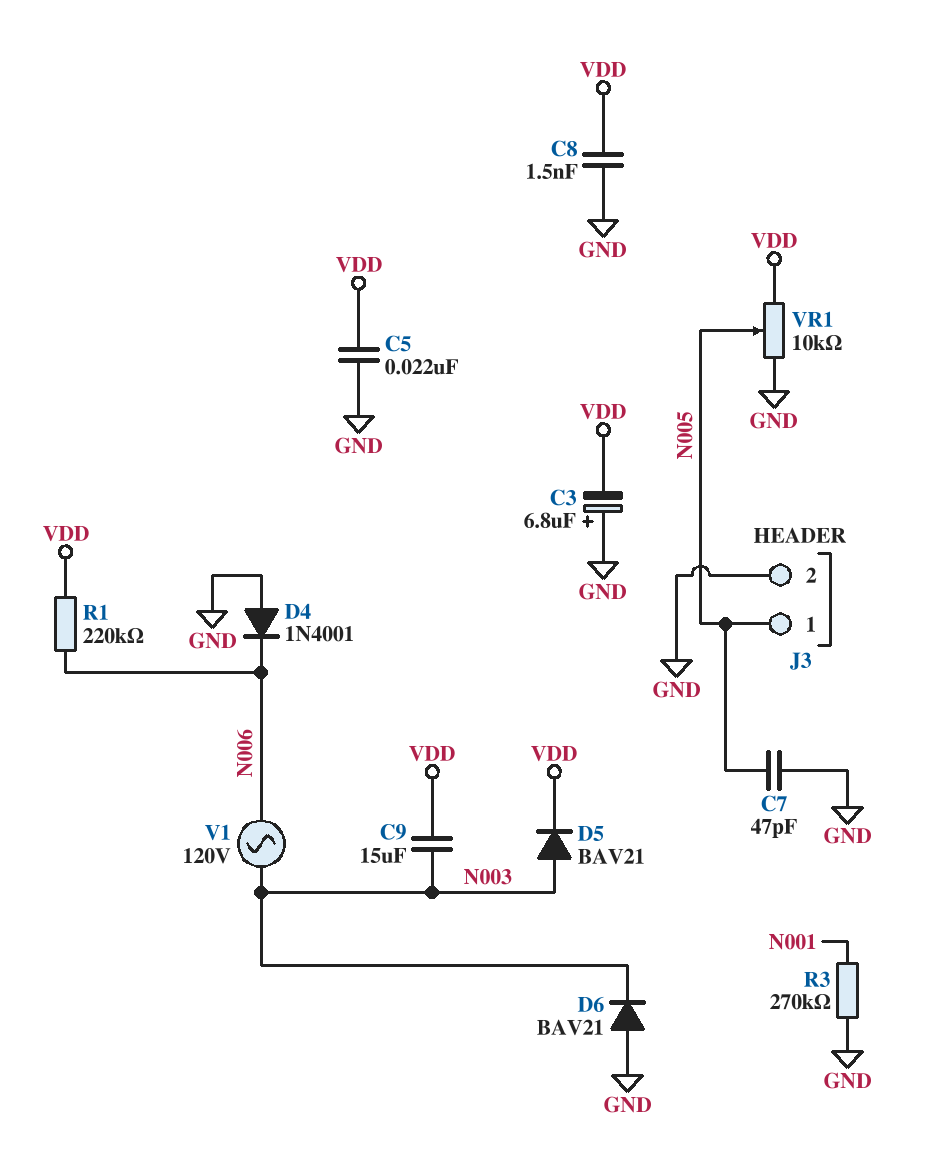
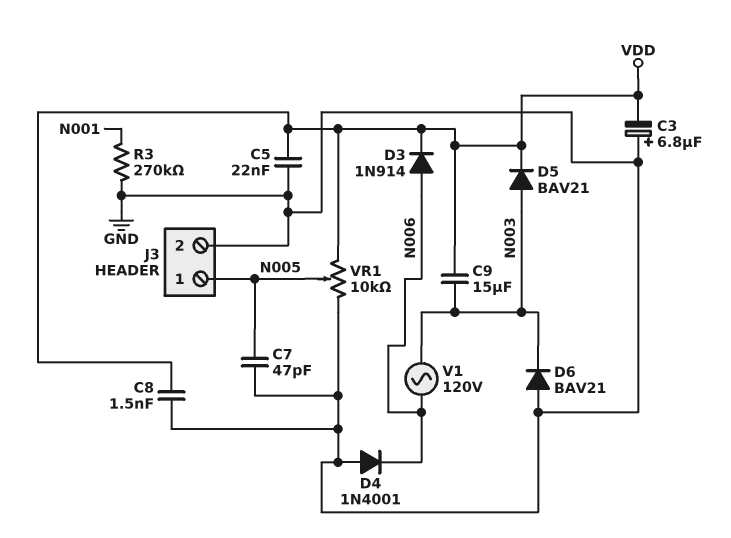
D3: none -> diode 1N914 (A N006, K VDD)
R1: 220k (N006, VDD) -> none

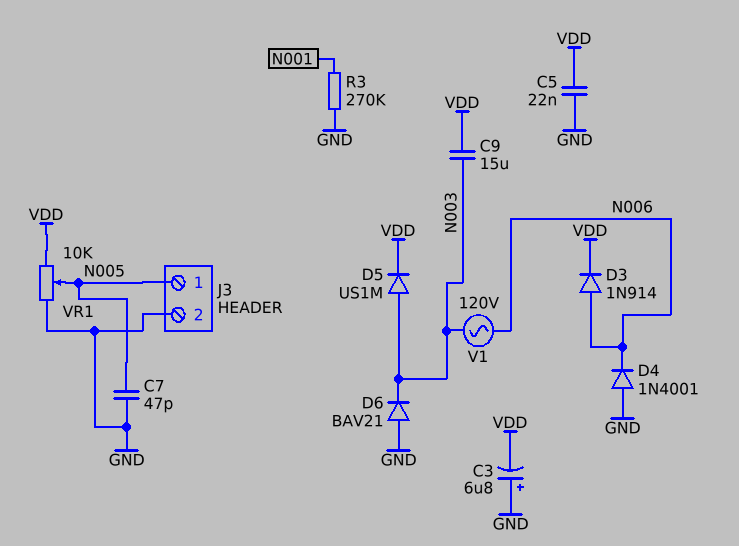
C8: 1.5nF (GND, VDD) -> none
D5: diode BAV21 (A N003, K VDD) -> diode US1M (A N003, K VDD)

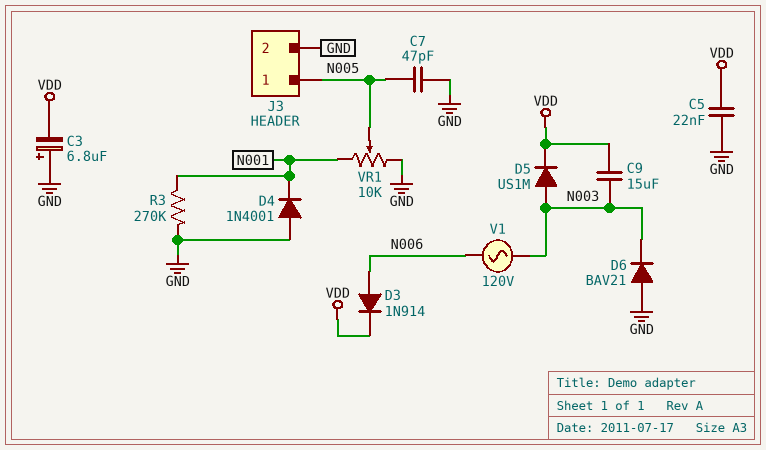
D4: diode 1N4001 (A GND, K N006) -> diode 1N4001 (A GND, K N001)
VR1: 10k (GND, VDD, wiper N005) -> 10k (GND, N001, wiper N005)

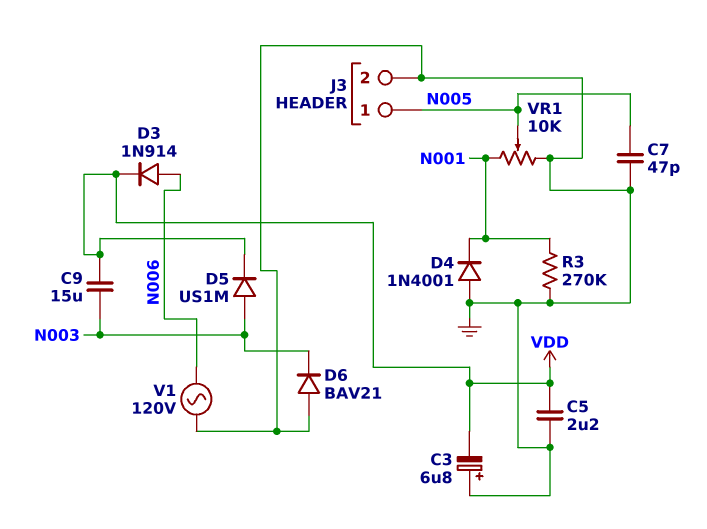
C5: 22nF (GND, VDD) -> 2.2uF (GND, VDD)
V1: AC 120V (N003, N006) -> AC 120V (GND, N006)

